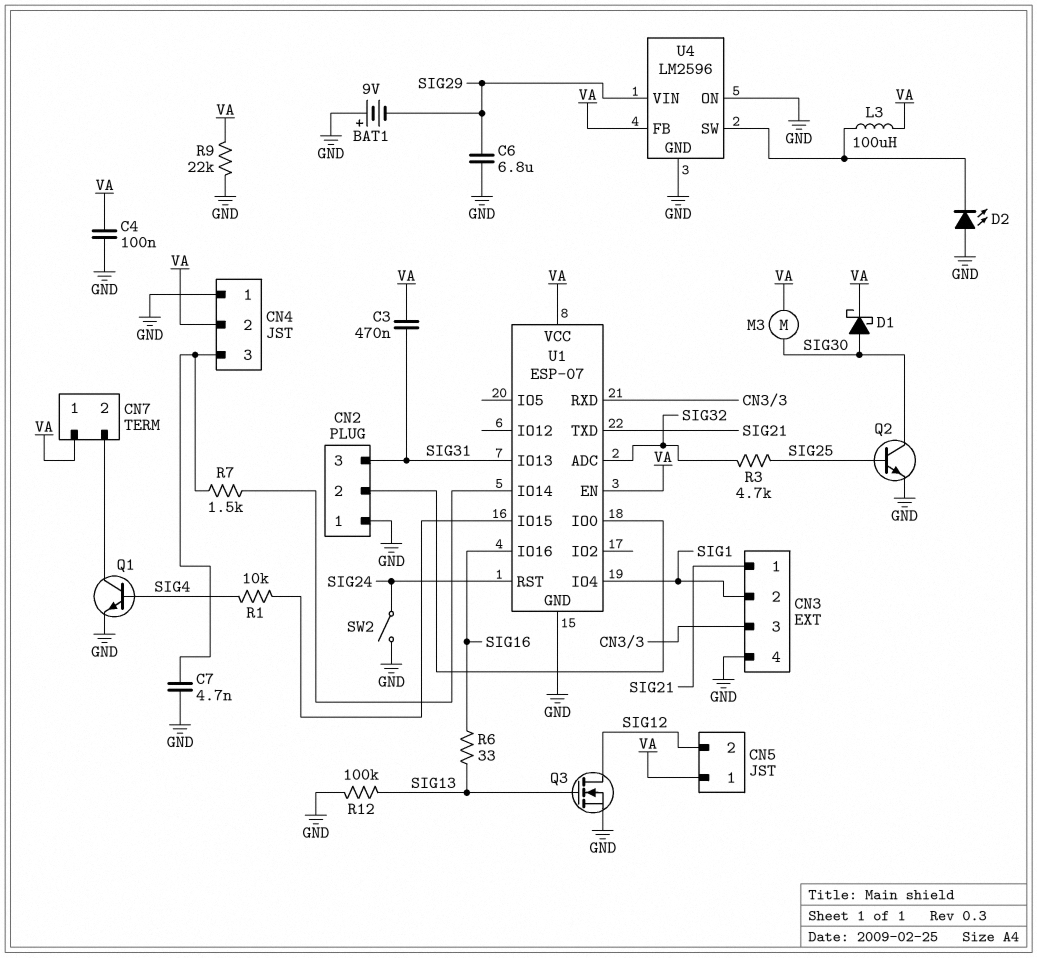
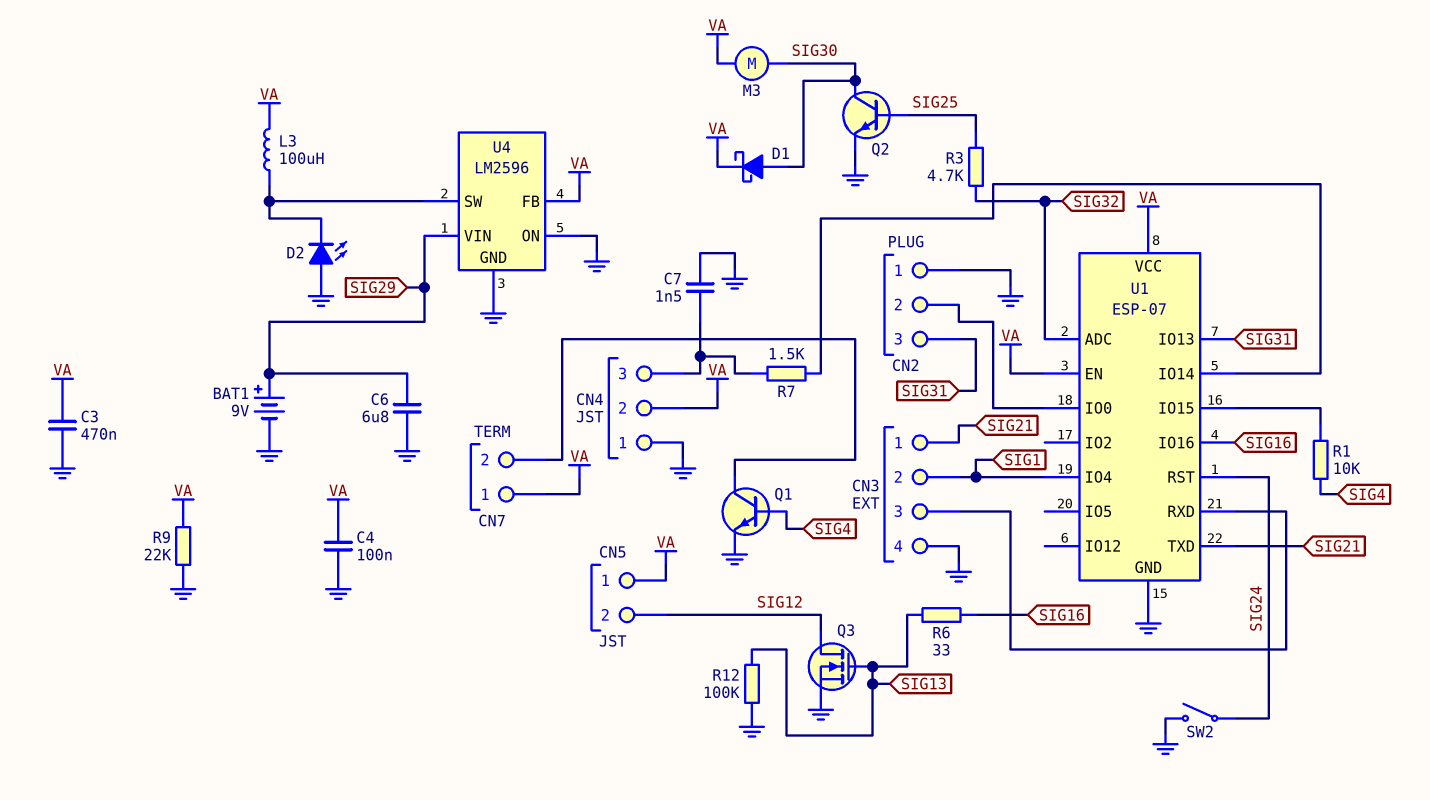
BAT1: 9V (plus GND, minus SIG29) -> 9V (plus SIG29, minus GND)
C3: 470nF (SIG31, VA) -> 470nF (GND, VA)
C7: 4.7nF (CN4/3, GND) -> 1.5nF (CN4/3, GND)

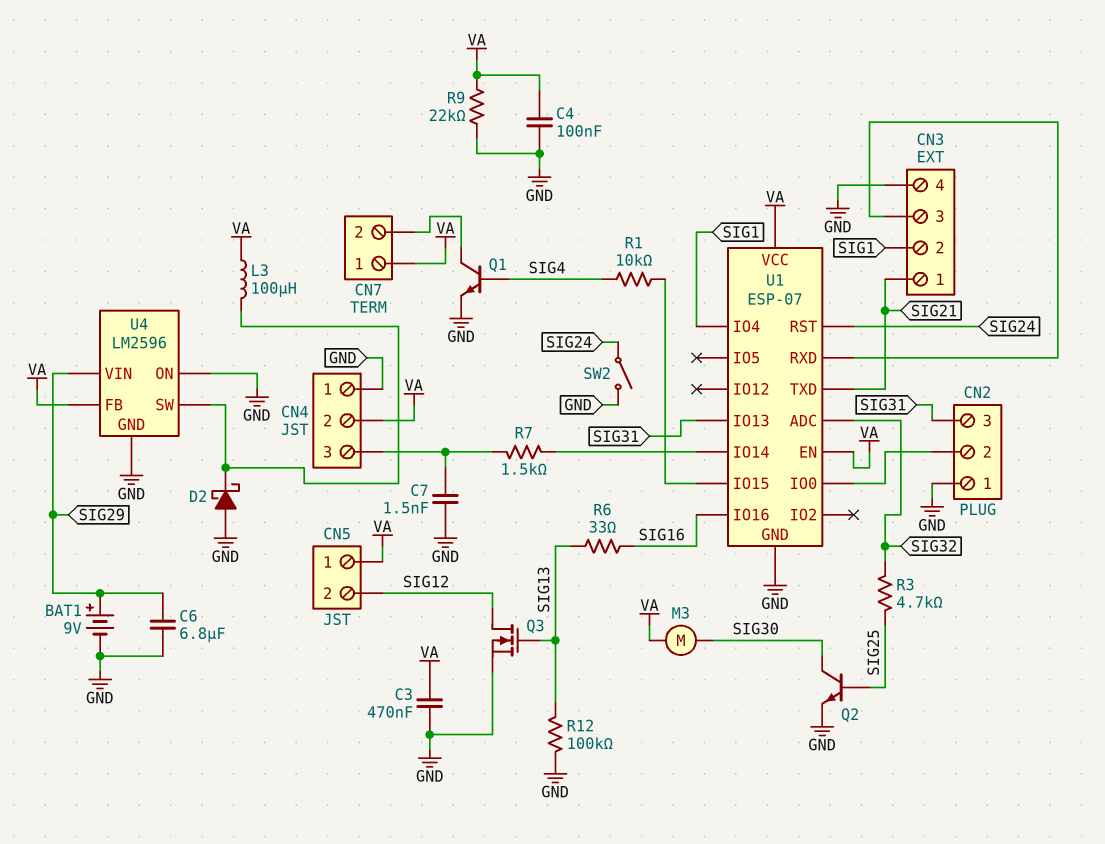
D1: schottky (A SIG30, K VA) -> none
D2: LED (A GND, K U4/SW) -> schottky (A GND, K U4/SW)

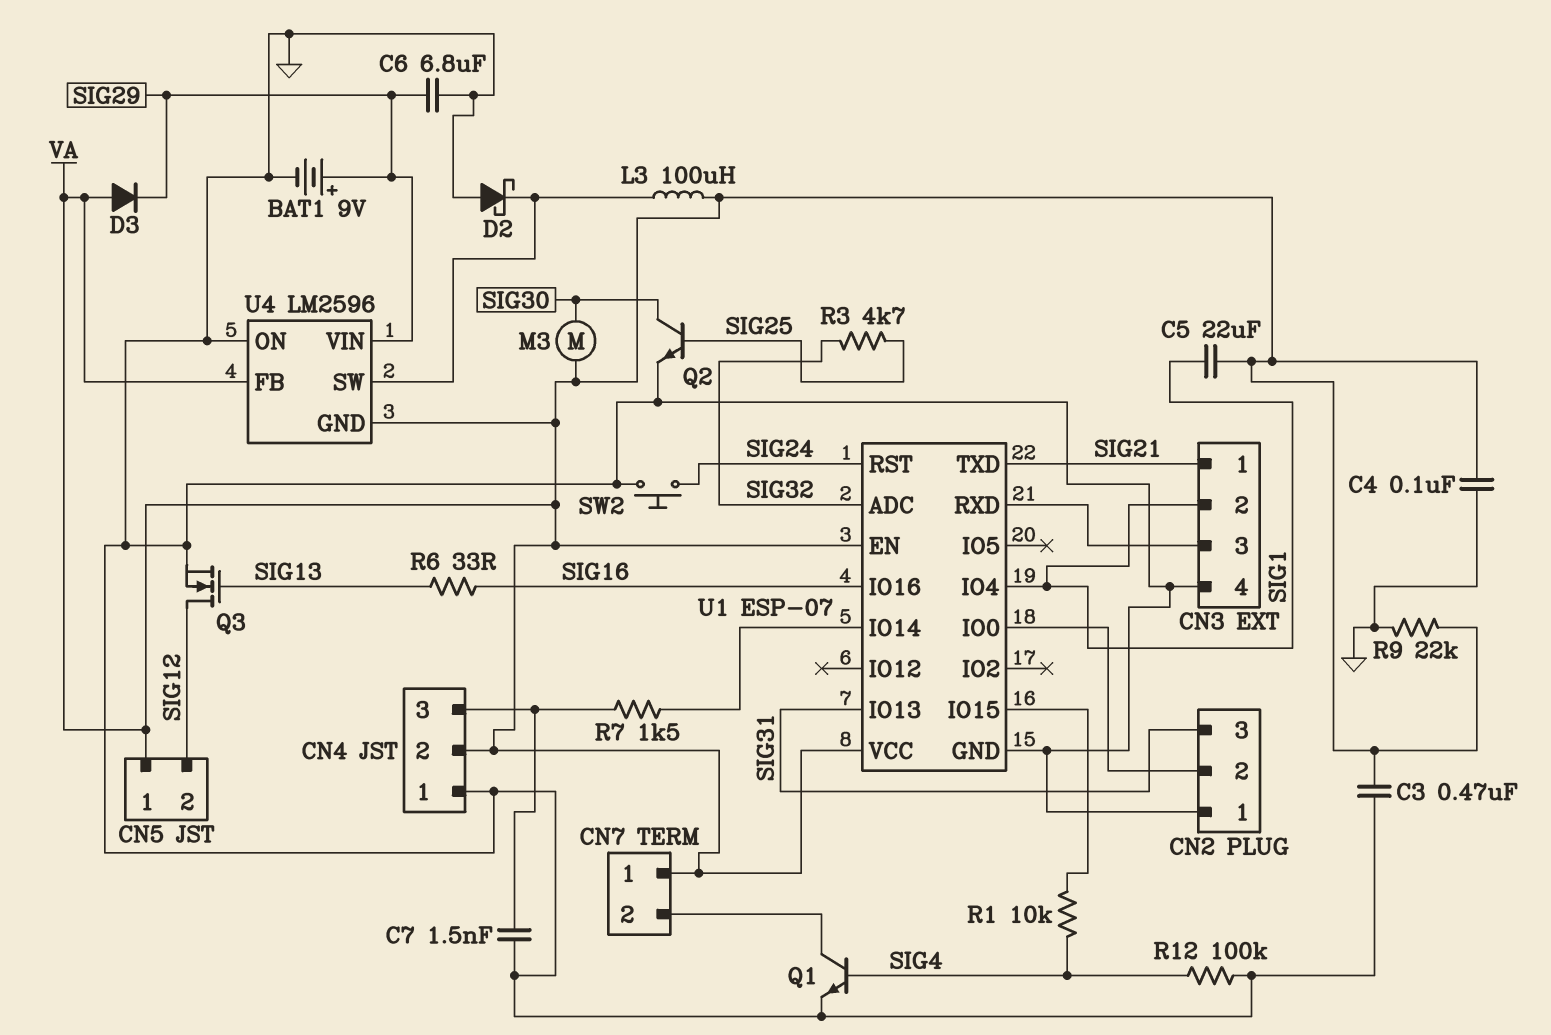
C5: none -> 22uF (SIG1, VA)
D3: none -> diode (A VA, K SIG29)
R12: 100k (GND, SIG13) -> 100k (GND, SIG4)
SW2: switch (GND, SIG24) -> button (GND, SIG24)
U4 pin GND: GND -> VA

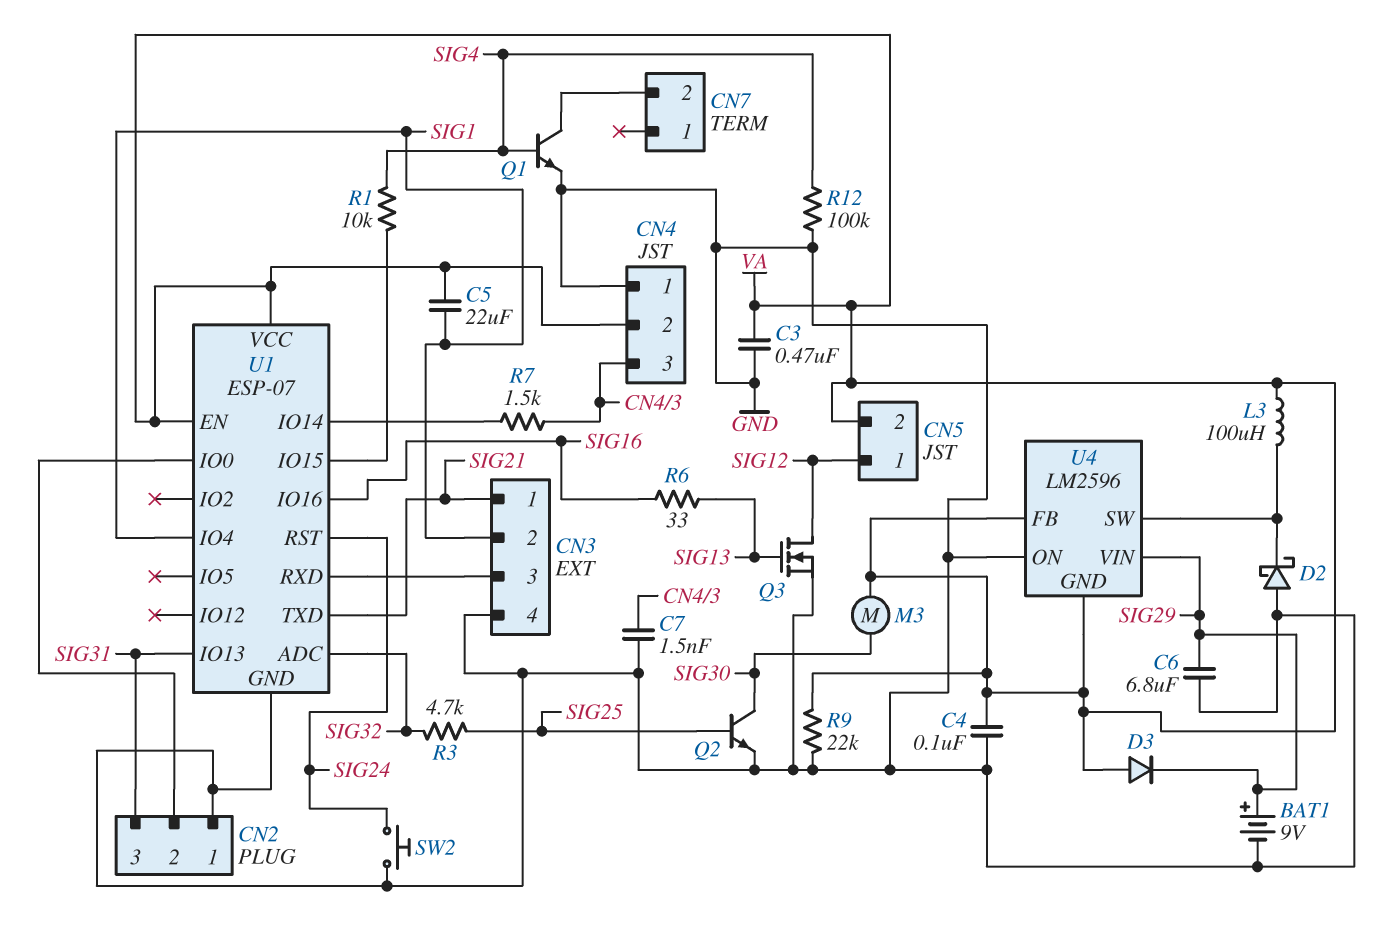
CN5 pin 1: VA -> SIG12
CN5 pin 2: SIG12 -> VA
CN7 pin 1: VA -> none

